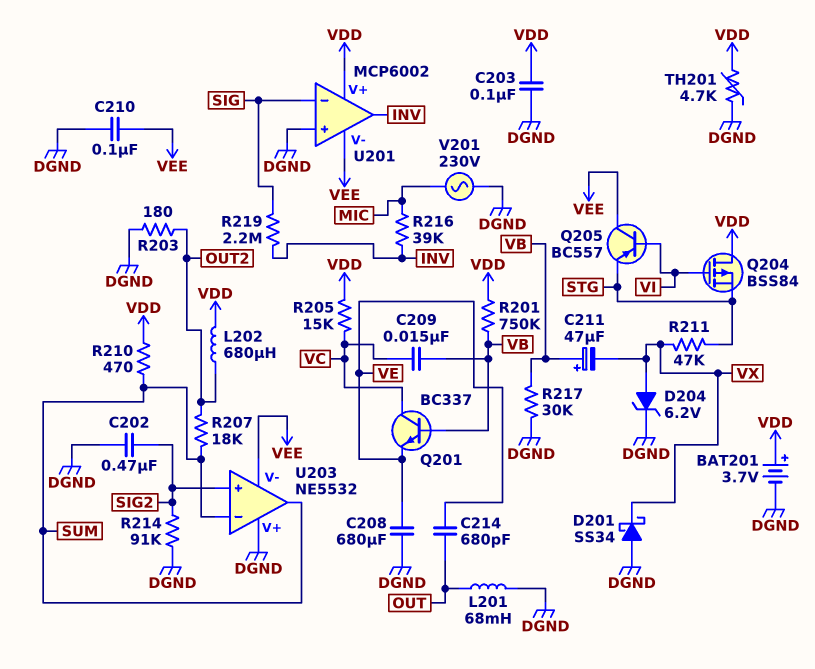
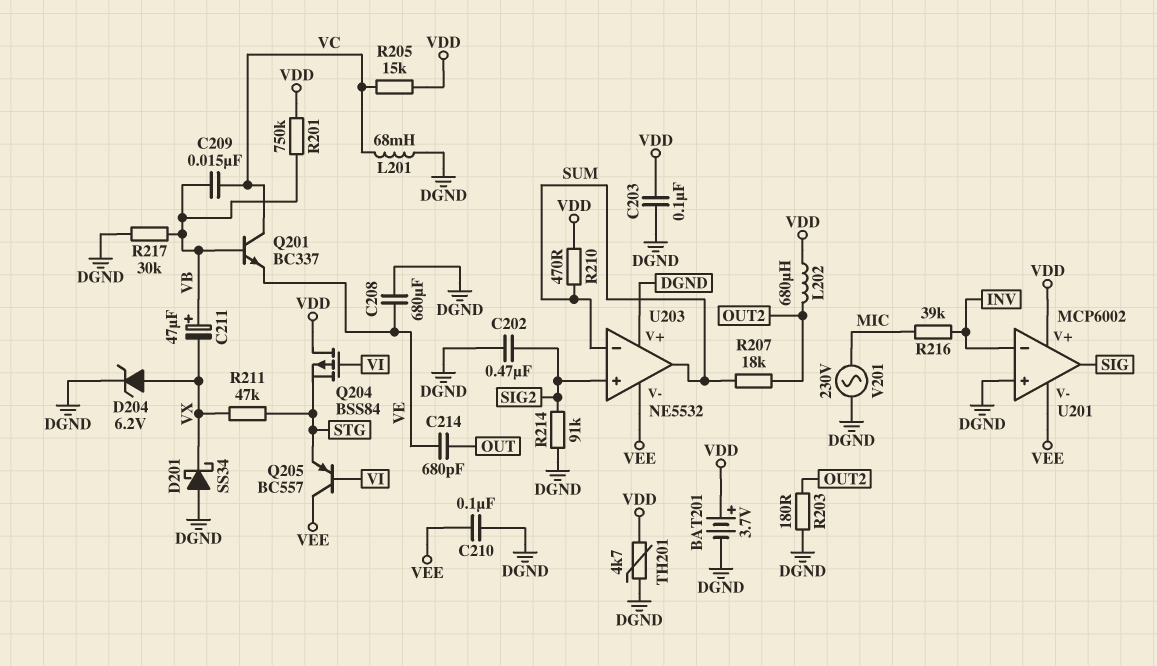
L201: 68mH (DGND, OUT) -> 68mH (DGND, VC)
R219: 2.2M (INV, SIG) -> none
U201 pin in-: SIG -> INV
U201 pin out: INV -> SIG

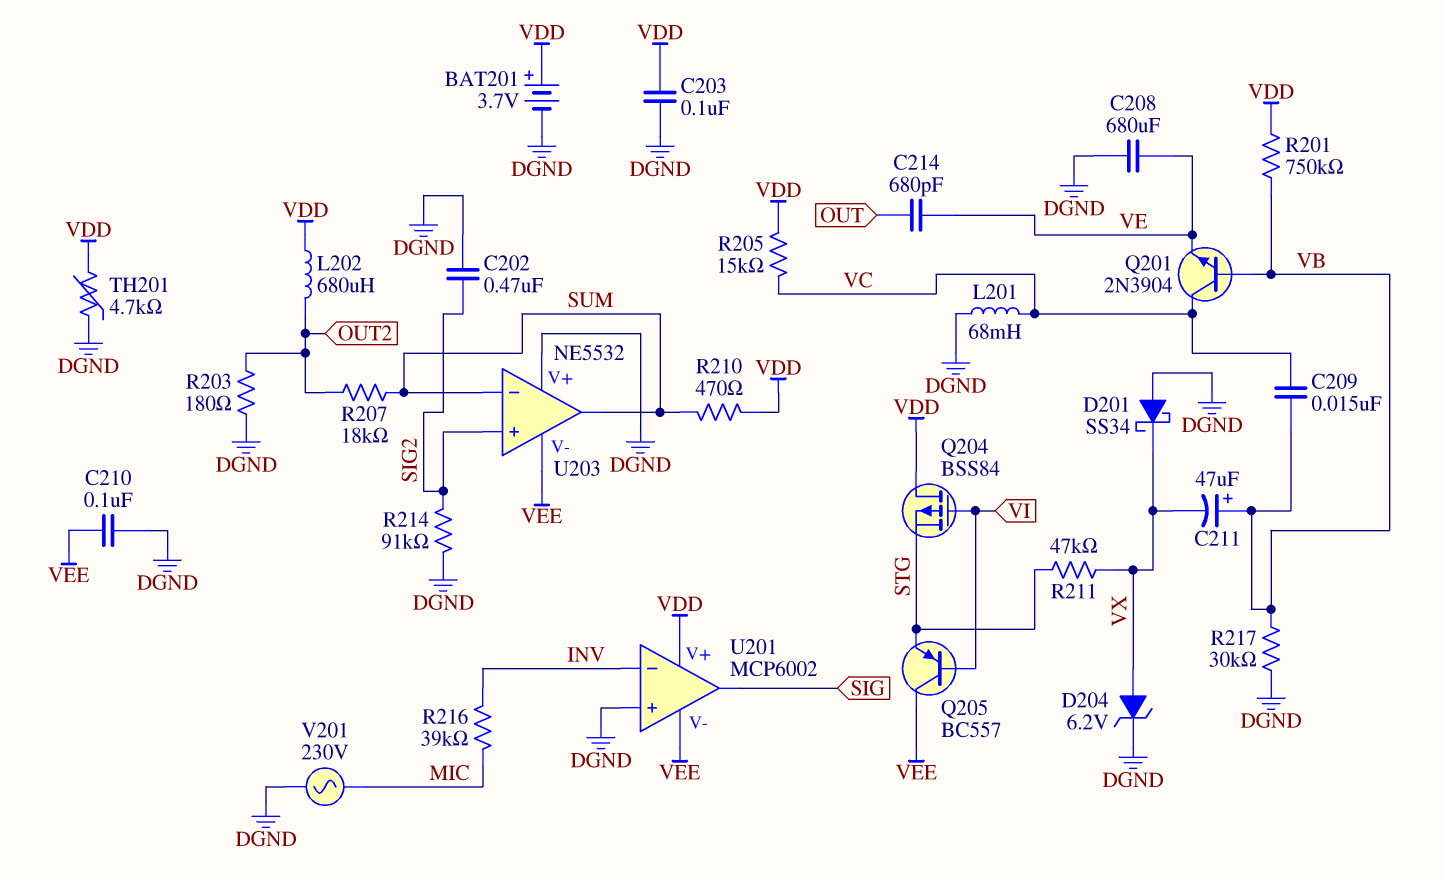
Q201: NPN BC337 (B VB, C VC, E VE) -> NPN 2N3904 (B VB, C VC, E VE)

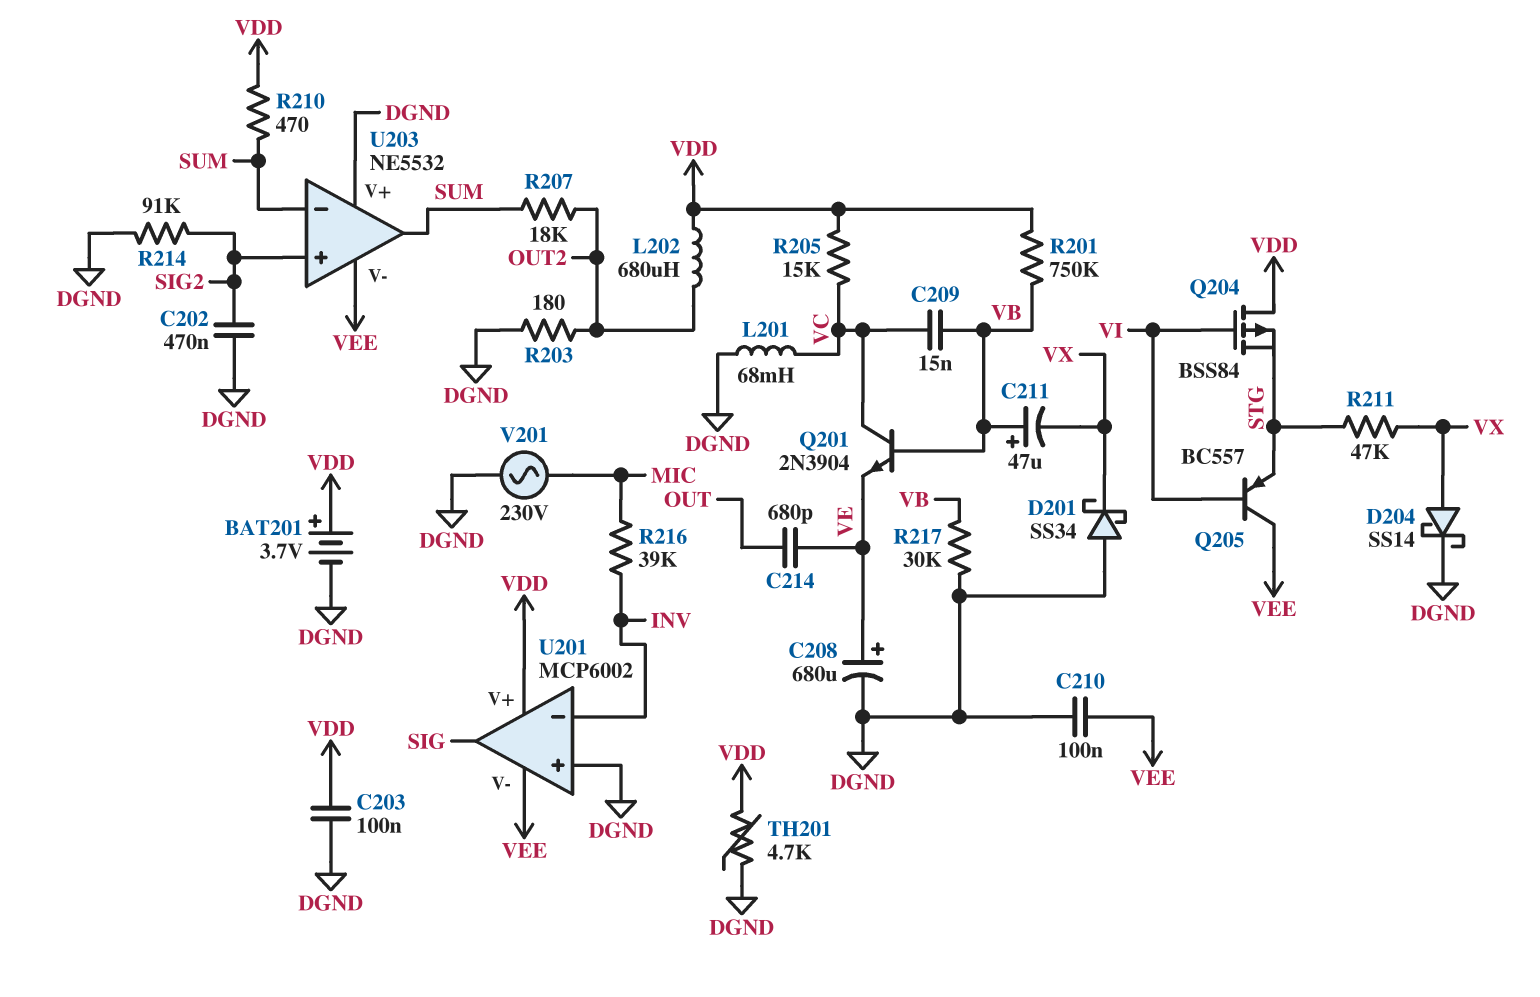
C208: 680uF (DGND, VE) -> 680uF (plus VE, minus DGND)
D204: zener 6.2V (A VX, K DGND) -> schottky SS14 (A VX, K DGND)

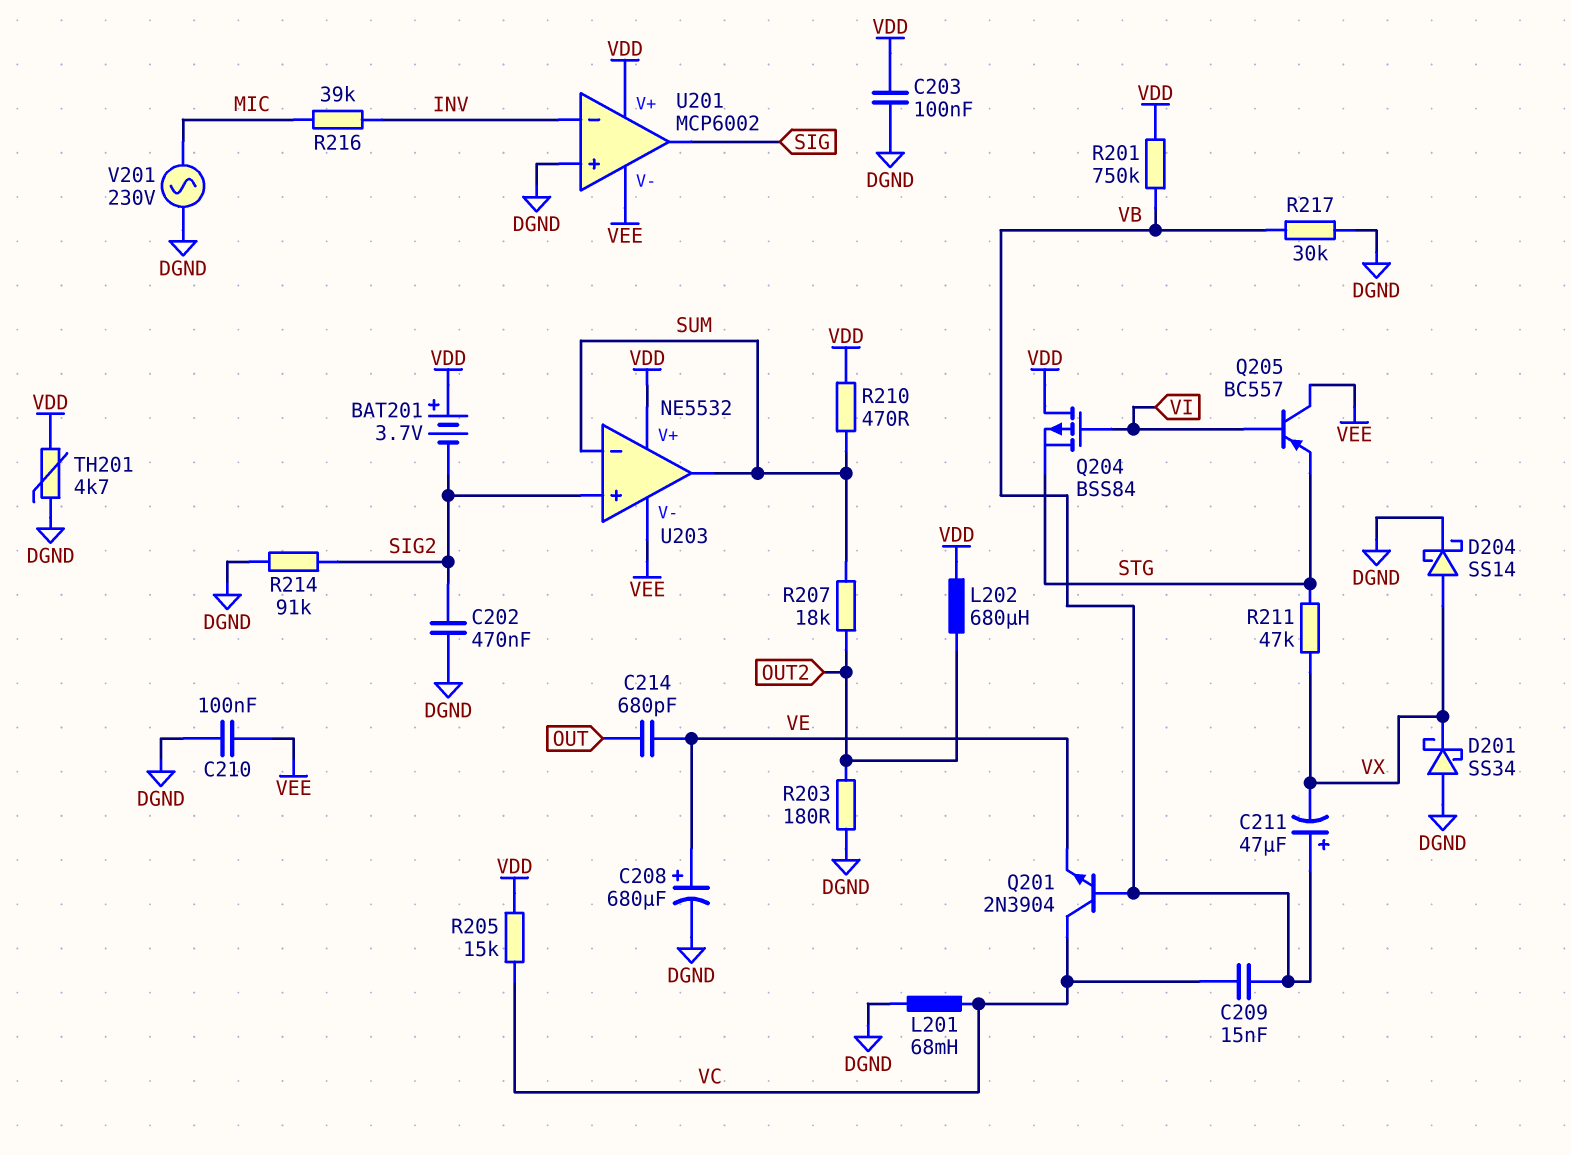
BAT201: 3.7V (plus VDD, minus DGND) -> 3.7V (plus VDD, minus SIG2)
U203 pin V+: DGND -> VDD

